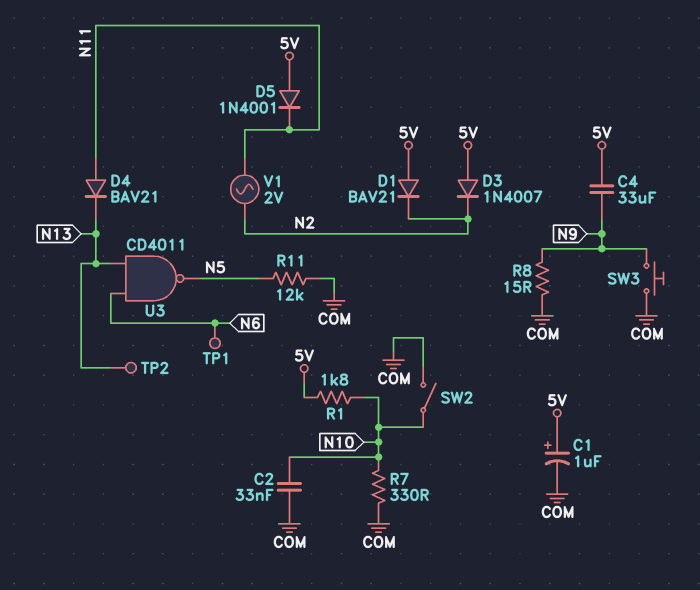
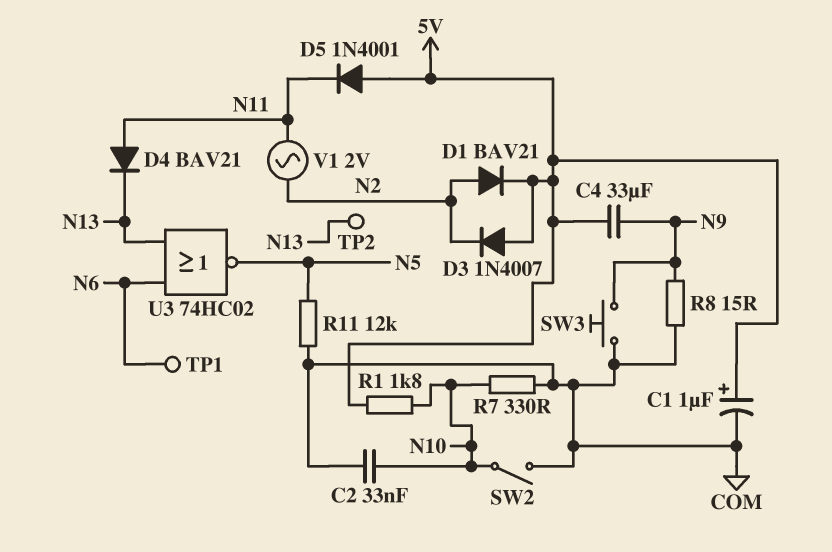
D1: diode BAV21 (A 5V, K N2) -> diode BAV21 (A N2, K 5V)
U3: NAND CD4011 (in N6, in N13, out N5) -> NOR 74HC02 (in N6, in N13, out N5)

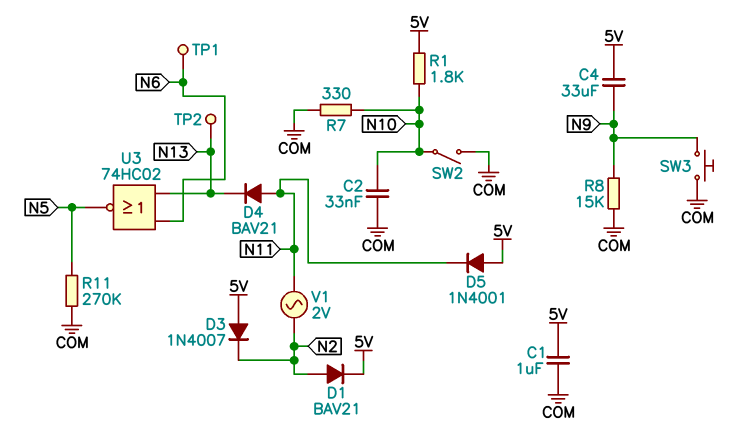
C1: 1uF (plus 5V, minus COM) -> 1uF (5V, COM)
R8: 15 (COM, N9) -> 15k (COM, N9)
R11: 12k (COM, N5) -> 270k (COM, N5)

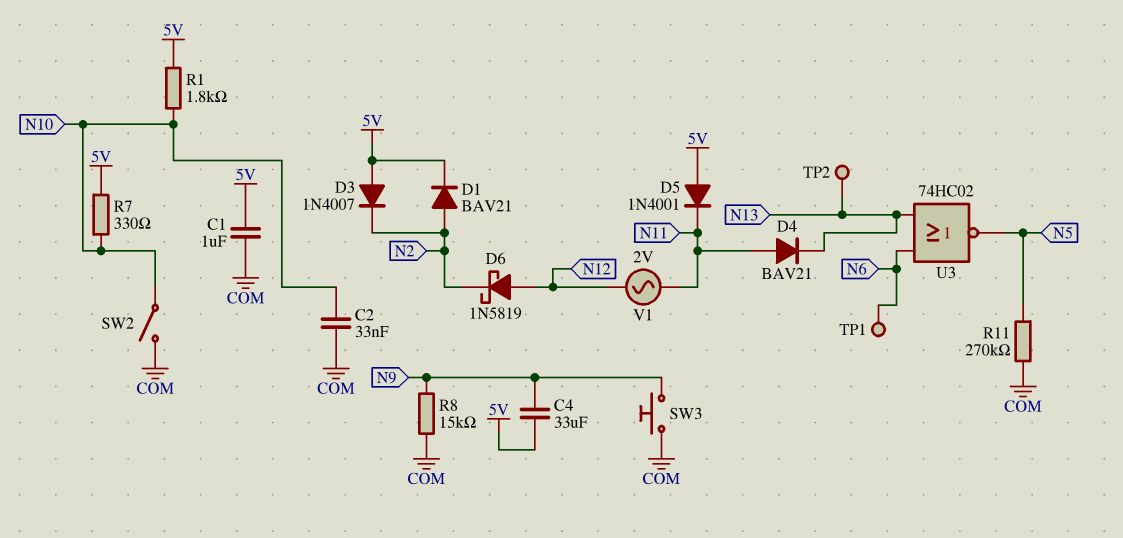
D6: none -> schottky 1N5819 (A N12, K N2)
R7: 330 (COM, N10) -> 330 (5V, N10)
V1: AC 2V (N2, N11) -> AC 2V (N11, N12)

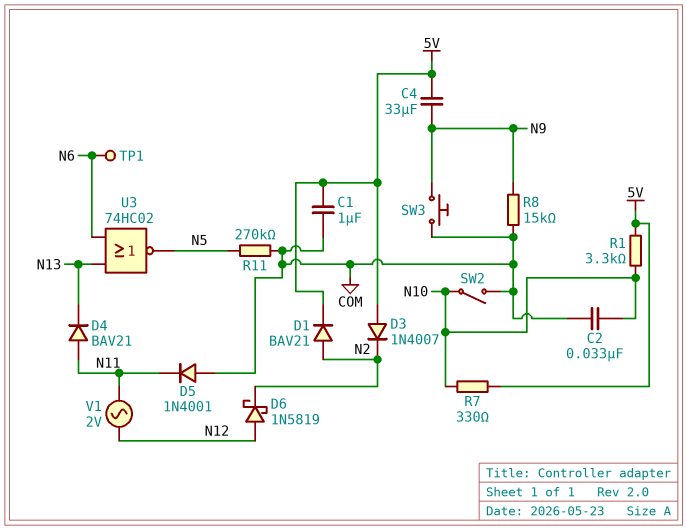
D5: diode 1N4001 (A 5V, K N11) -> diode 1N4001 (A COM, K N11)
R1: 1.8k (5V, N10) -> 3.3k (5V, N10)
TP2: test point (N13) -> none

